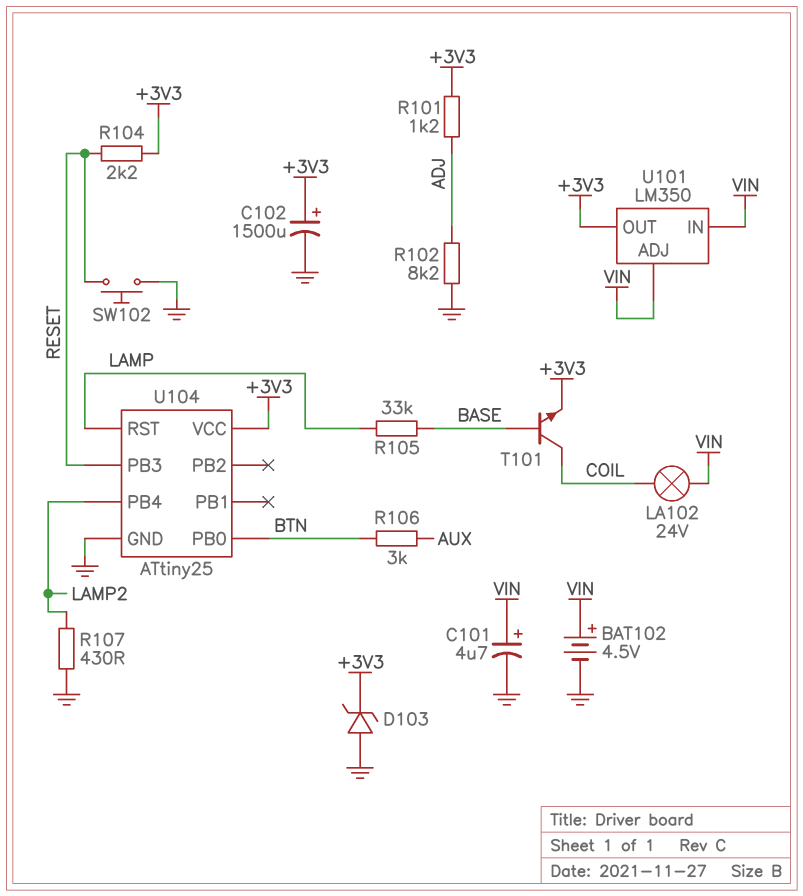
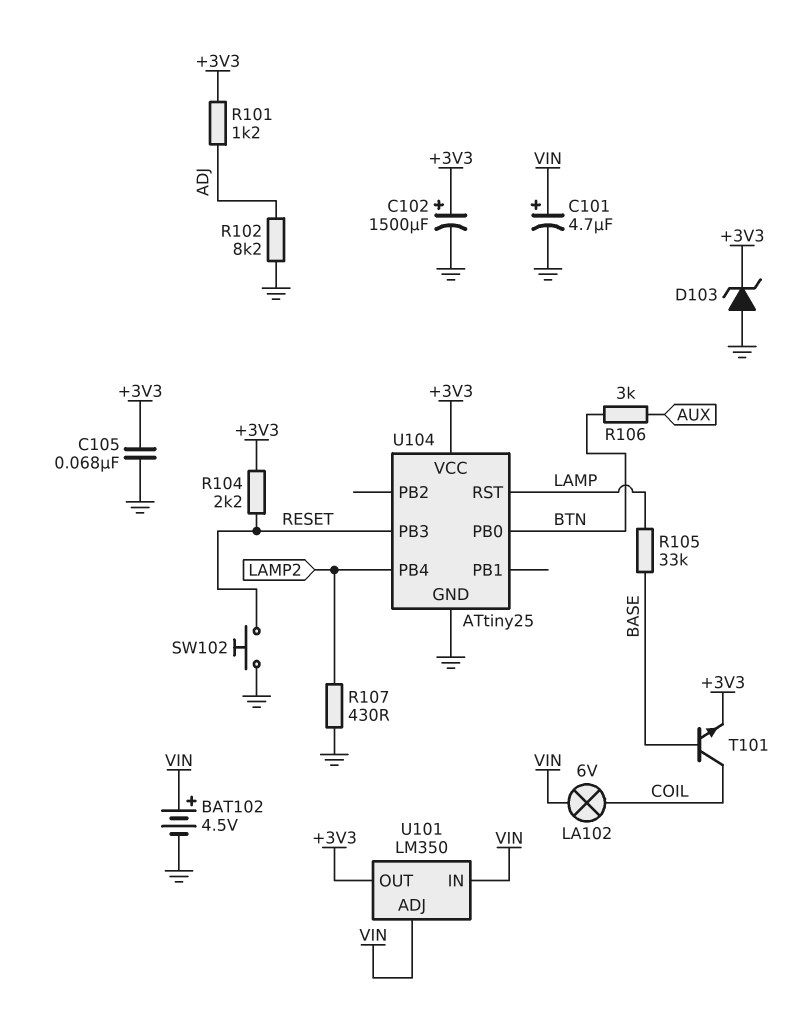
C105: none -> 68nF (+3V3, GND)
LA102: lamp 24V (COIL, VIN) -> lamp 6V (COIL, VIN)

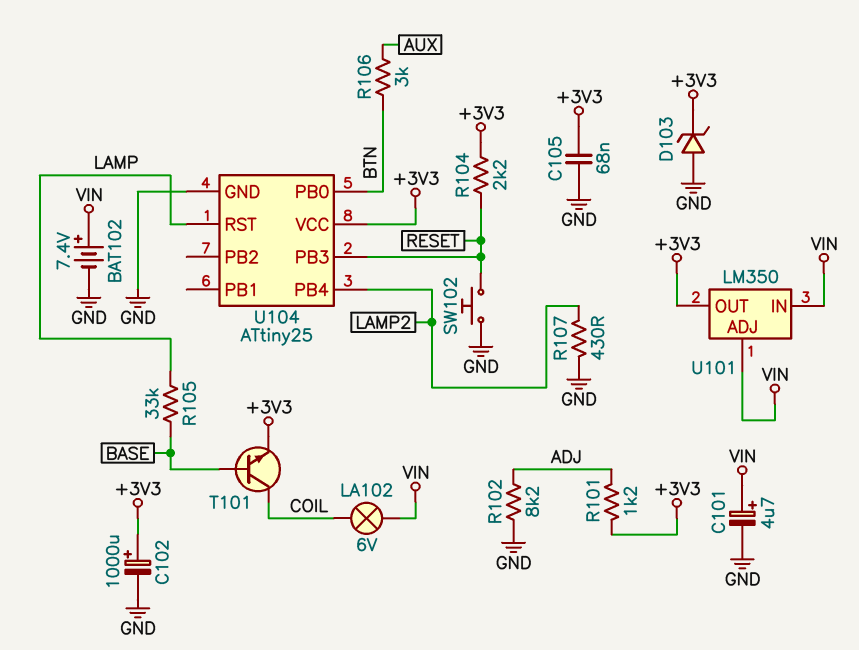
BAT102: 4.5V (plus VIN, minus GND) -> 7.4V (plus VIN, minus GND)
C102: 1500uF (plus +3V3, minus GND) -> 1000uF (plus +3V3, minus GND)

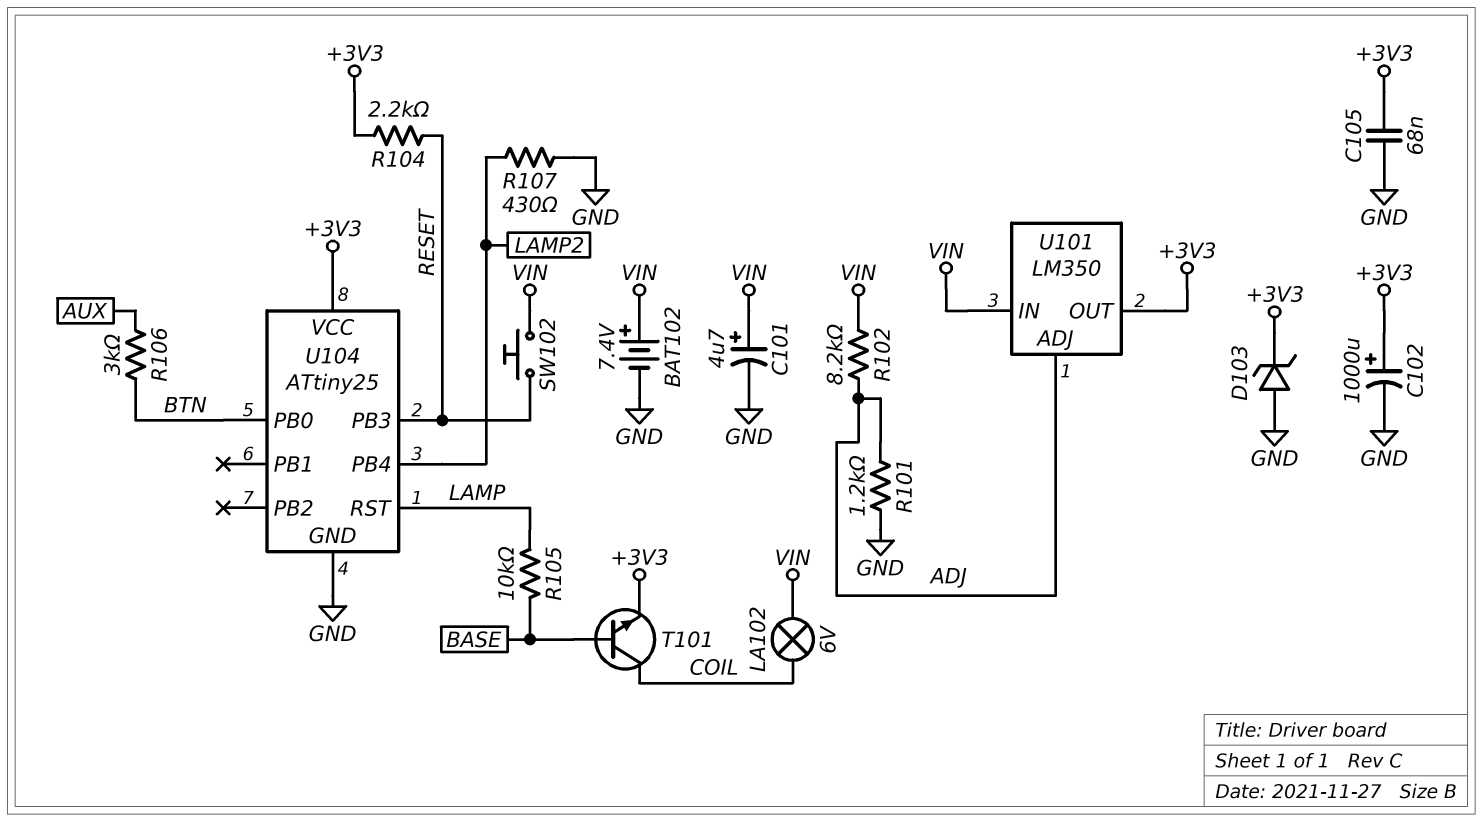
R101: 1.2k (+3V3, ADJ) -> 1.2k (ADJ, GND)
R102: 8.2k (ADJ, GND) -> 8.2k (ADJ, VIN)
R105: 33k (BASE, LAMP) -> 10k (BASE, LAMP)
SW102: button (GND, RESET) -> button (RESET, VIN)
U101 pin ADJ: VIN -> ADJ

